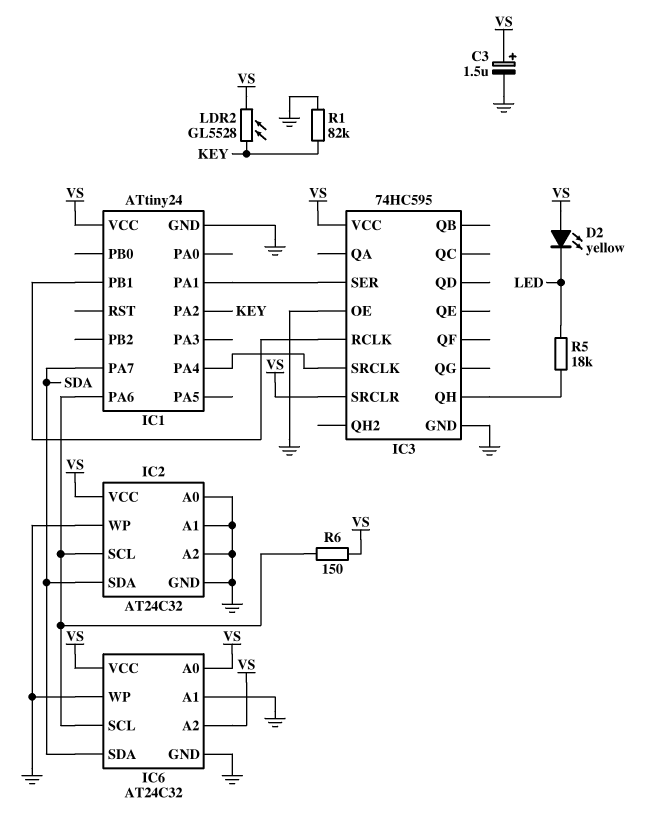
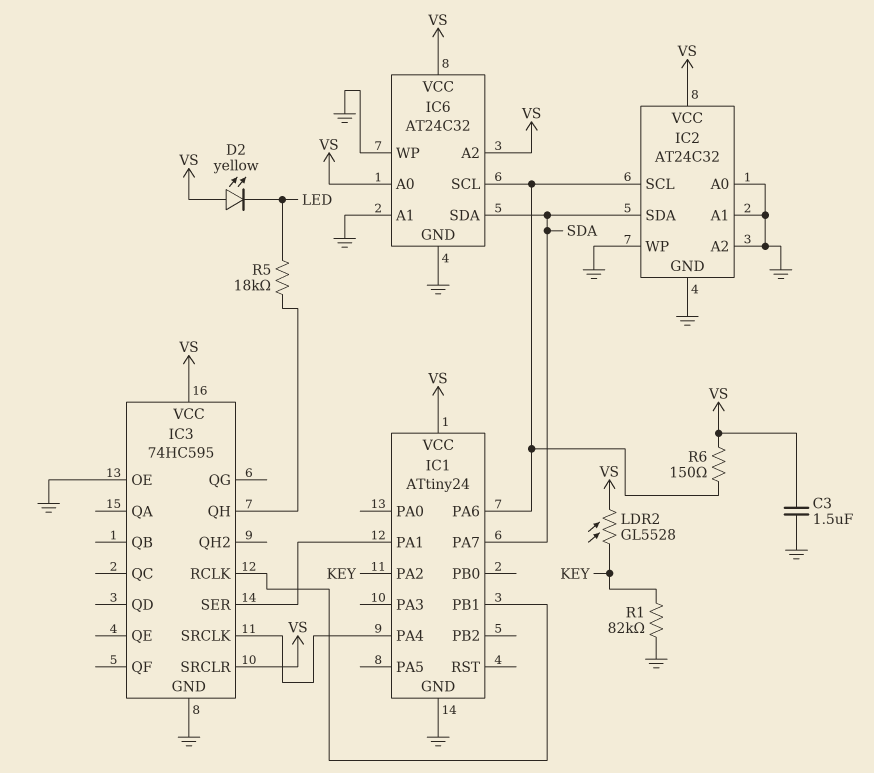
C3: 1.5uF (plus VS, minus GND) -> 1.5uF (GND, VS)

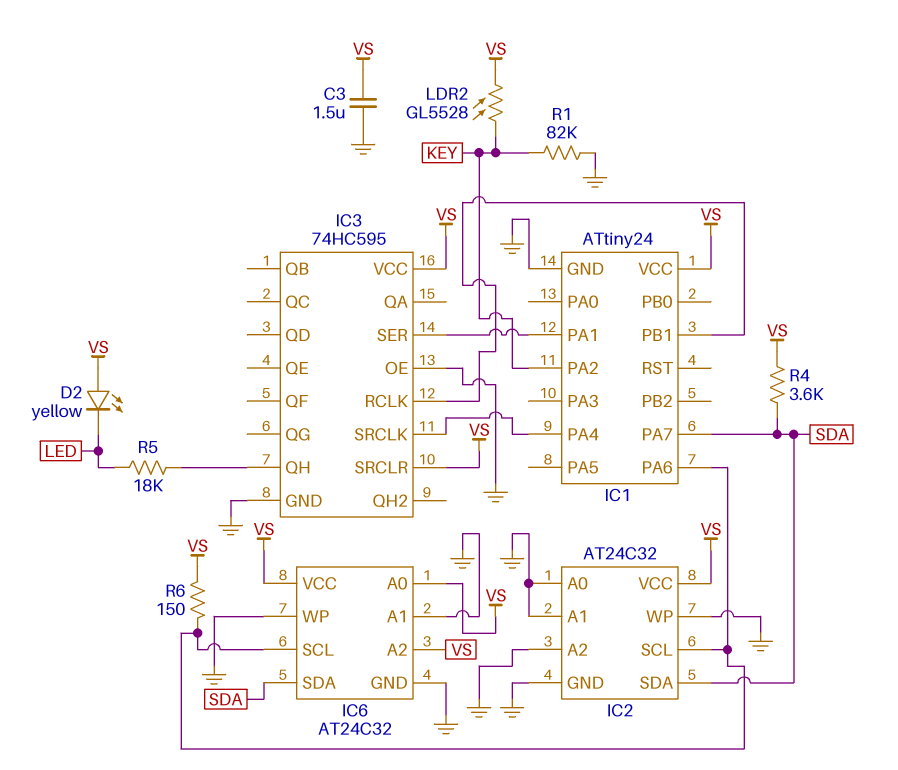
R4: none -> 3.6k (SDA, VS)

